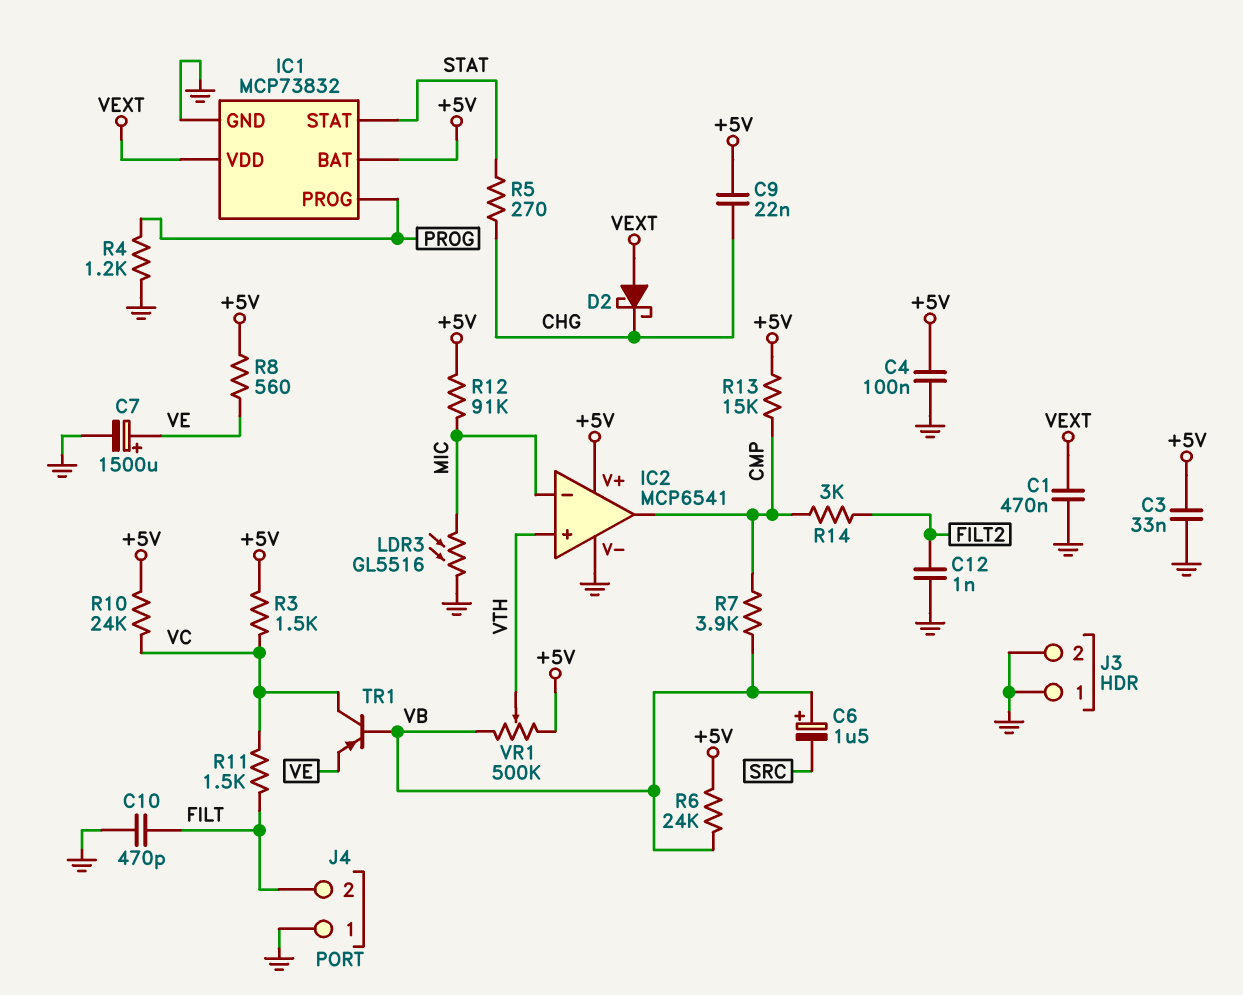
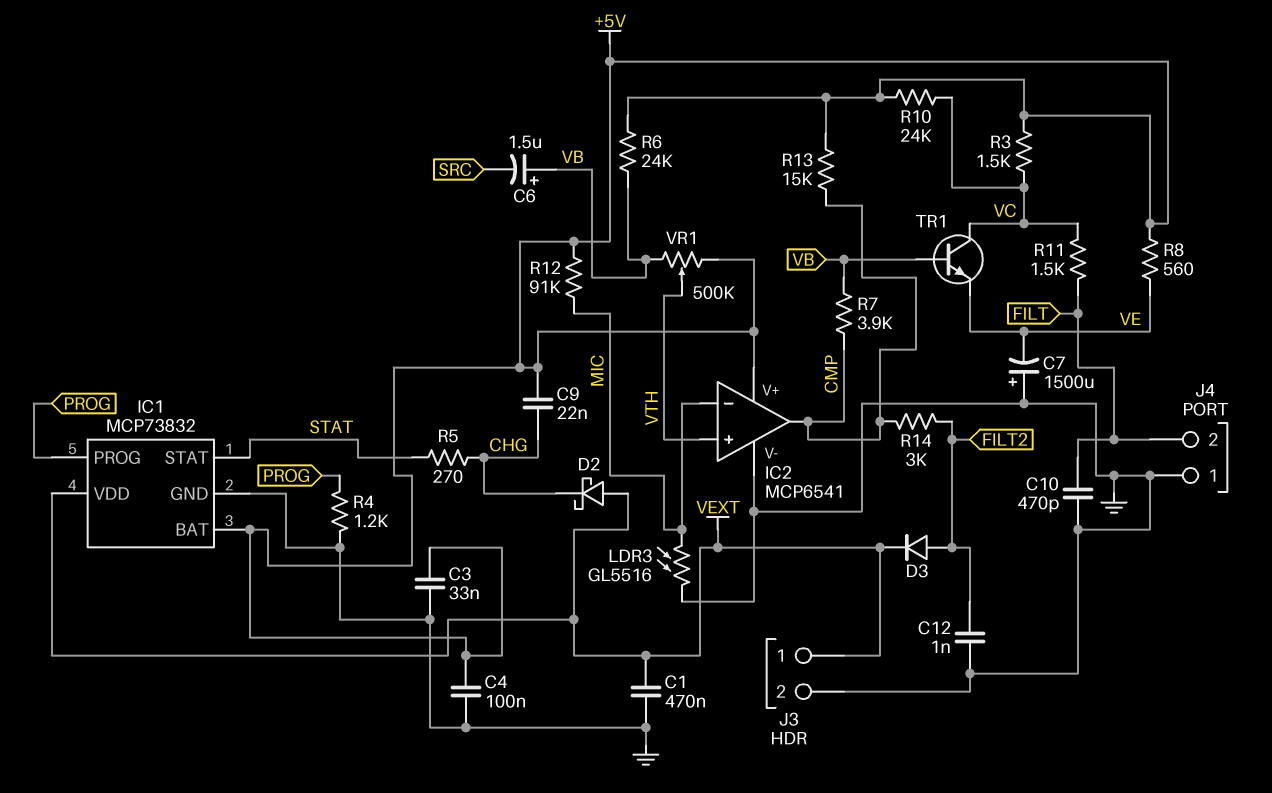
C7: 1500uF (plus VE, minus GND) -> 1500uF (plus GND, minus VE)
D3: none -> diode (A FILT2, K VEXT)
J3 pin 1: GND -> VEXT
TR1: PNP (B VB, C VC, E VE) -> NPN (B VB, C VC, E VE)

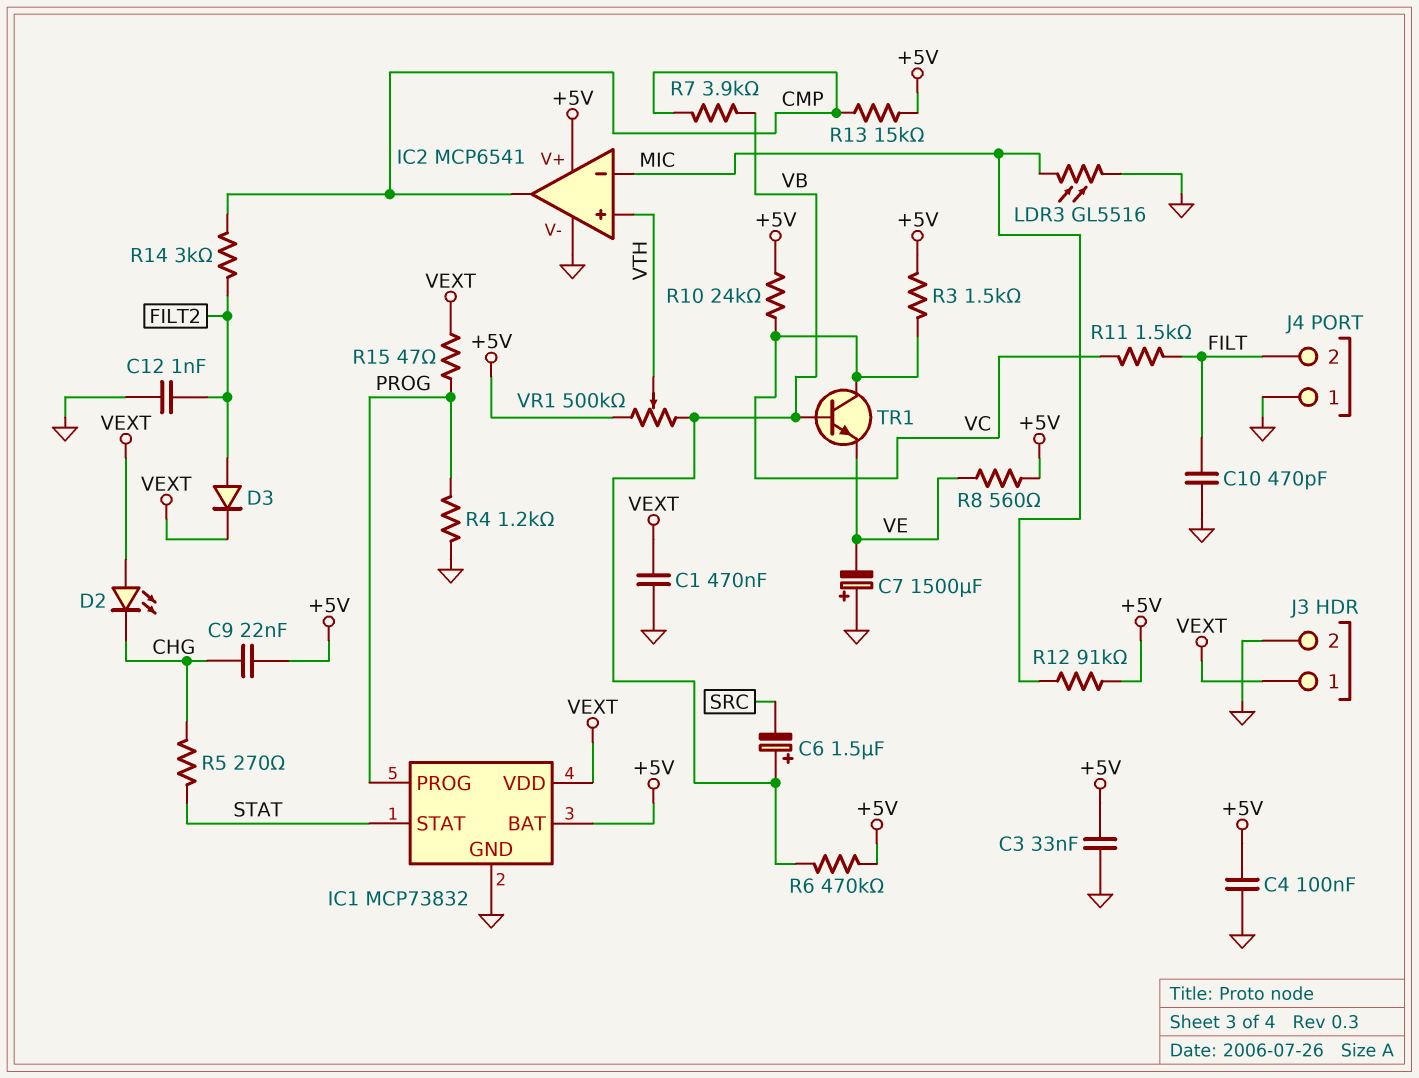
D2: schottky (A VEXT, K CHG) -> LED (A VEXT, K CHG)
R6: 24k (+5V, VB) -> 470k (+5V, VB)
R15: none -> 47 (PROG, VEXT)

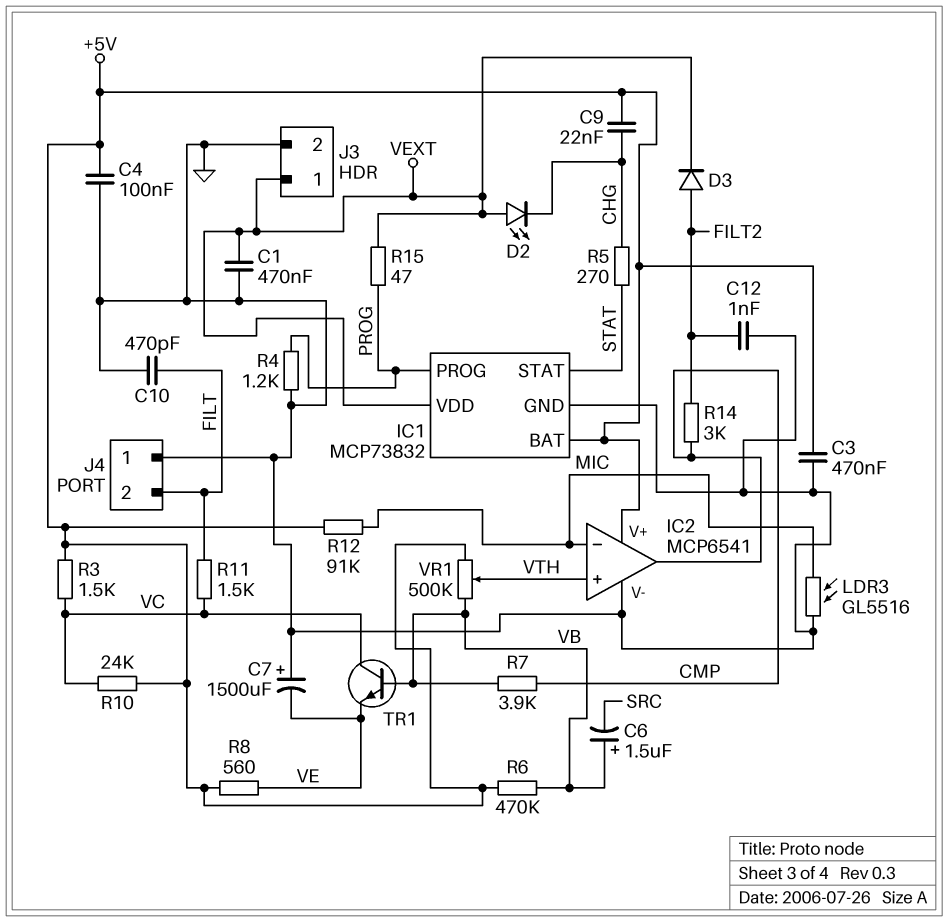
C3: 33nF (+5V, GND) -> 470nF (+5V, GND)
R13: 15k (+5V, CMP) -> none

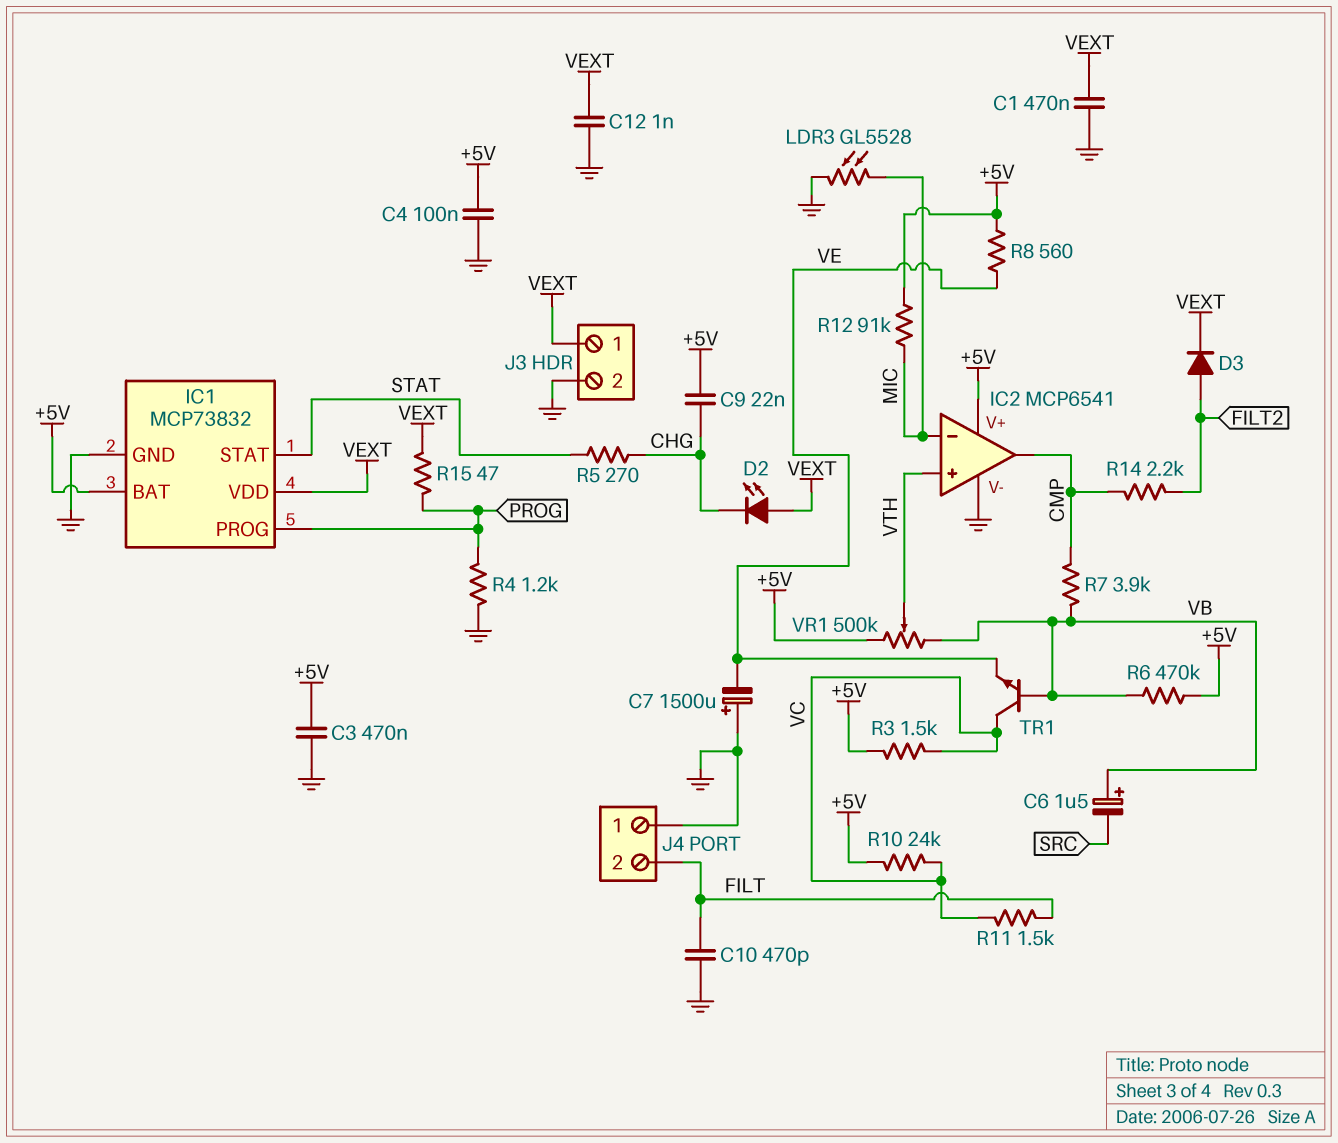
C12: 1nF (FILT2, GND) -> 1nF (GND, VEXT)
LDR3: GL5516 (GND, MIC) -> GL5528 (GND, MIC)
R14: 3k (CMP, FILT2) -> 2.2k (CMP, FILT2)

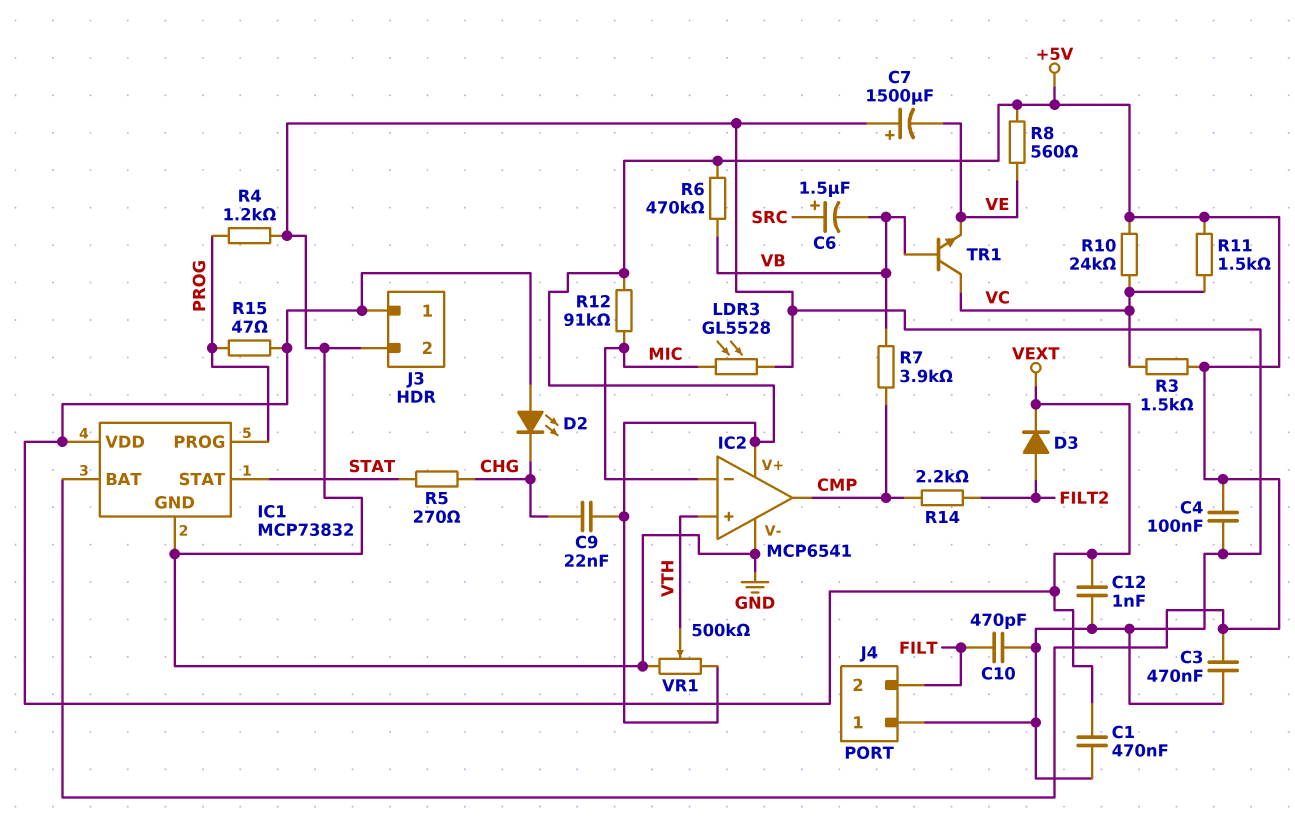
C6: 1.5uF (plus VB, minus SRC) -> 1.5uF (plus SRC, minus VB)
R11: 1.5k (FILT, VC) -> 1.5k (+5V, VC)
VR1: 500k (+5V, VB, wiper VTH) -> 500k (+5V, GND, wiper VTH)

